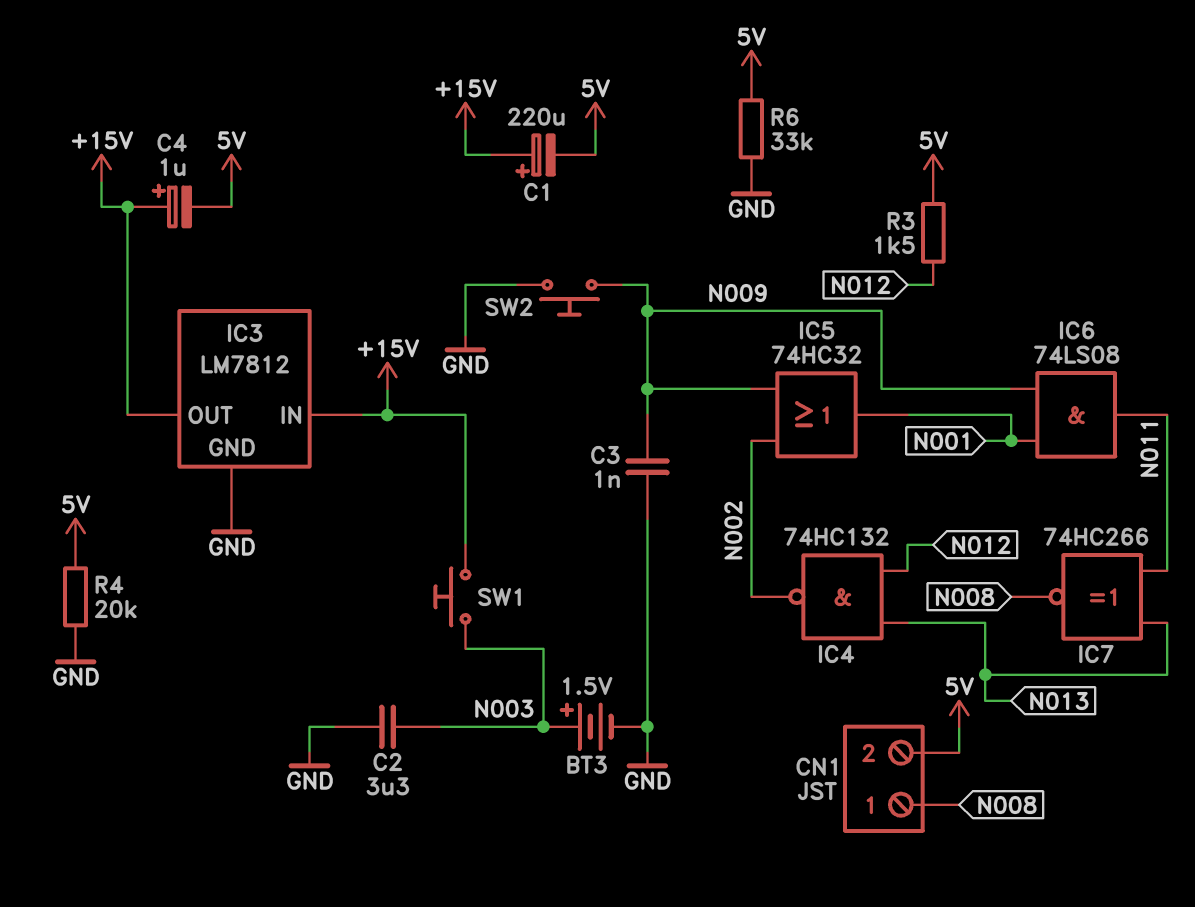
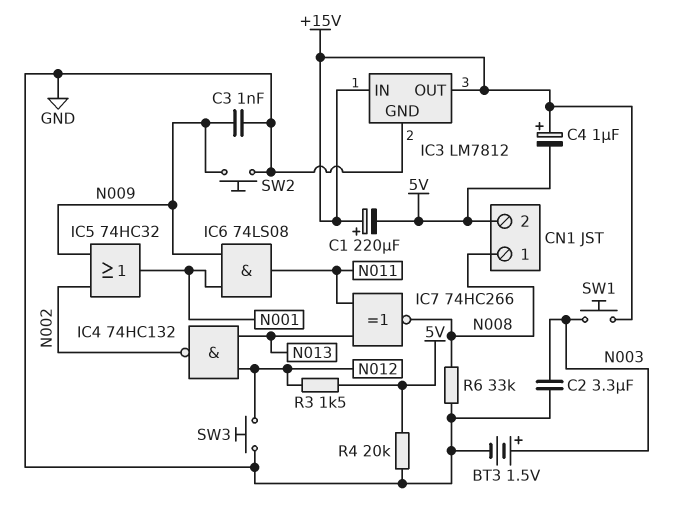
R6: 33k (5V, GND) -> 33k (GND, N008)
SW3: none -> button (GND, N012)

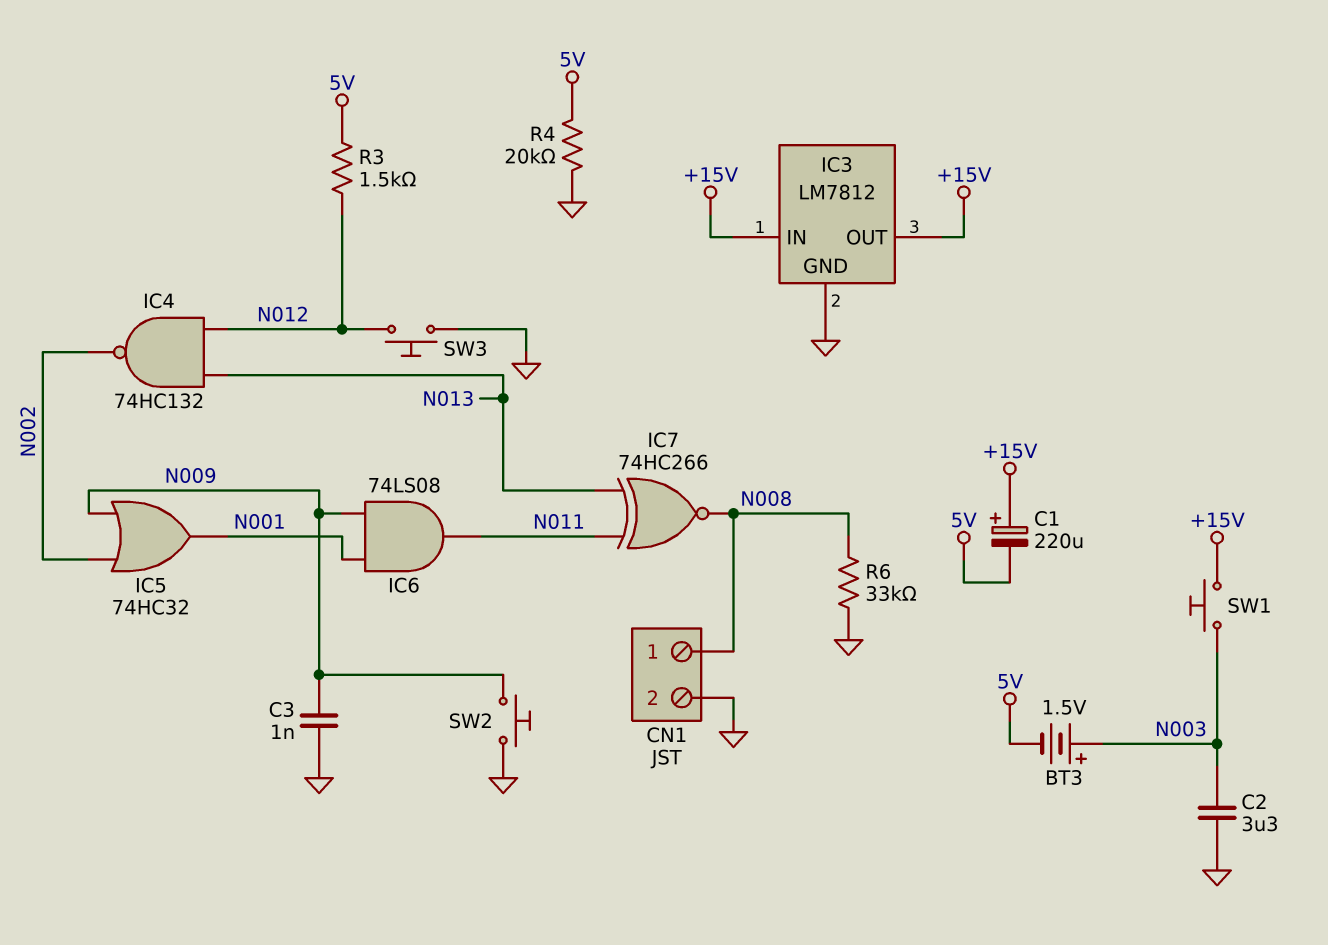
BT3: 1.5V (plus N003, minus GND) -> 1.5V (plus N003, minus 5V)
C4: 1uF (plus +15V, minus 5V) -> none
CN1 pin 2: 5V -> GND

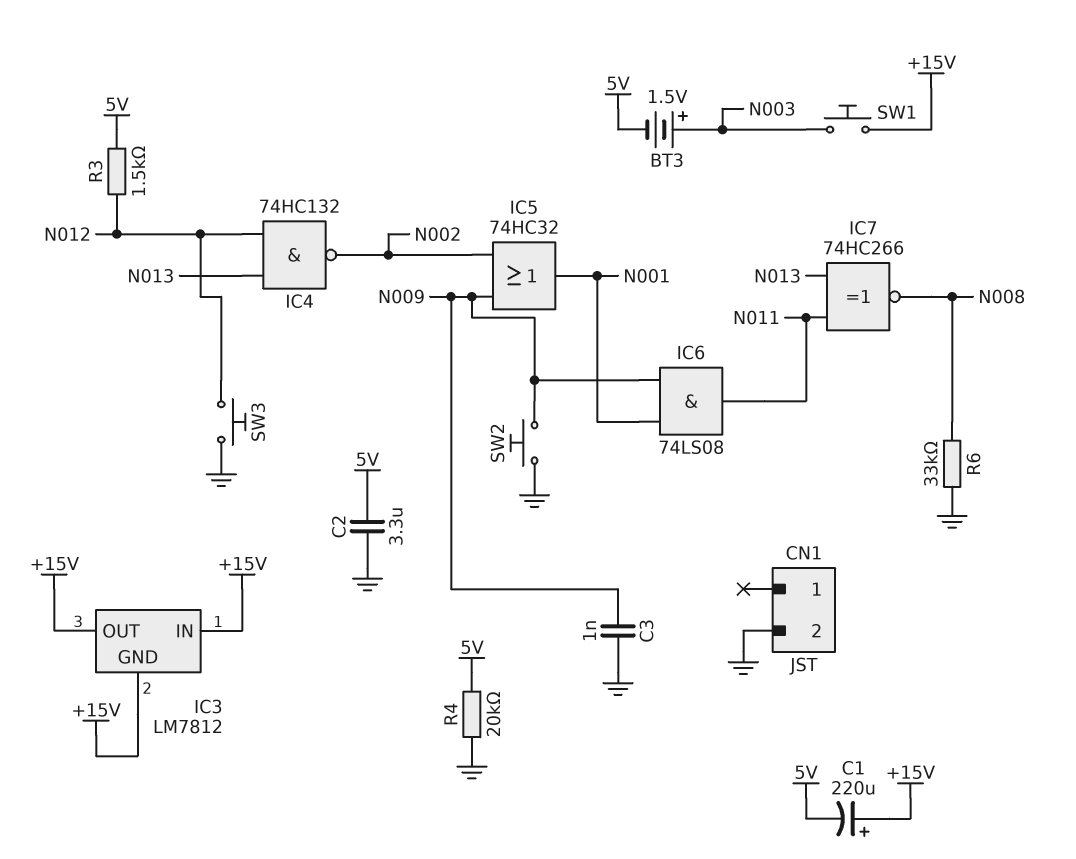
C2: 3.3uF (GND, N003) -> 3.3uF (5V, GND)
CN1 pin 1: N008 -> none
IC3 pin GND: GND -> +15V

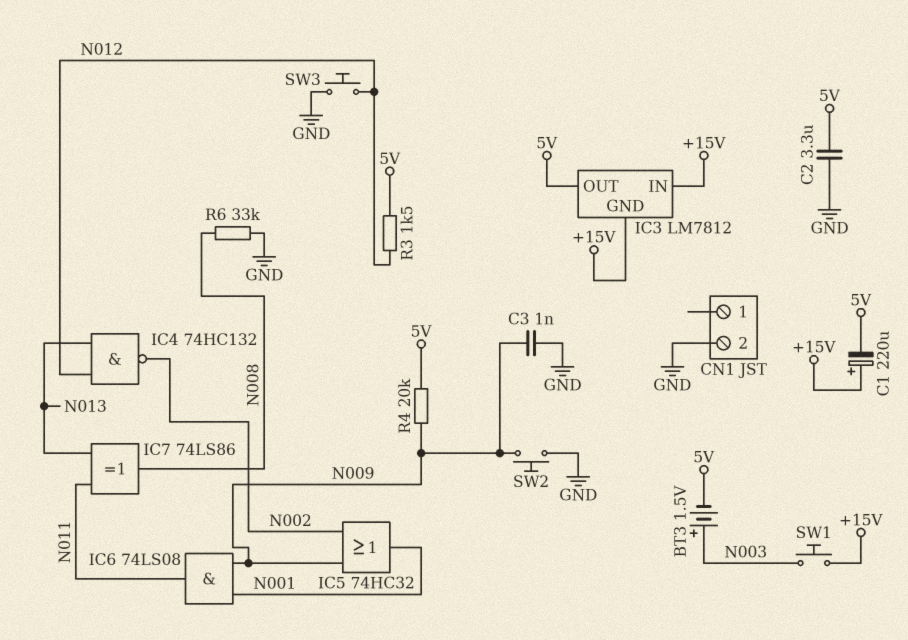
IC3 pin OUT: +15V -> 5V
IC7: XNOR 74HC266 (in N011, in N013, out N008) -> XOR 74LS86 (in N011, in N013, out N008)
R4: 20k (5V, GND) -> 20k (5V, N009)

